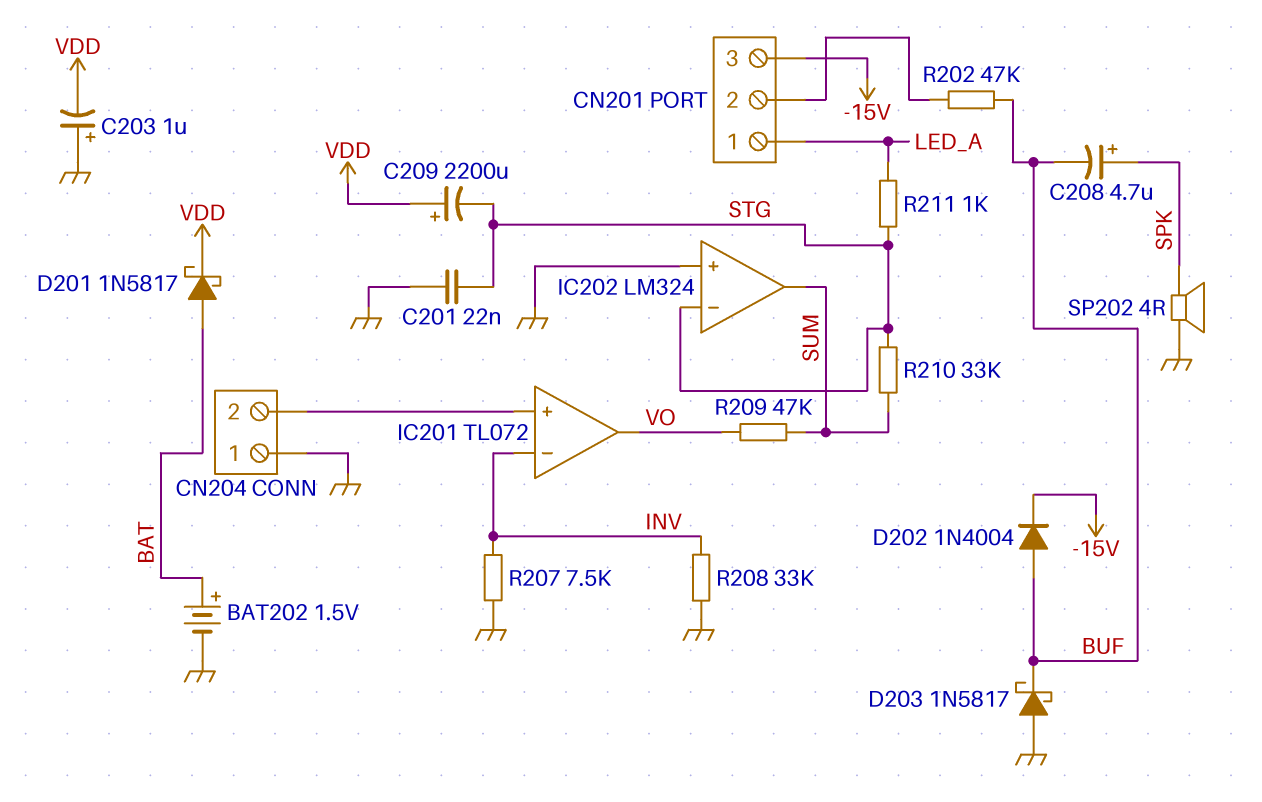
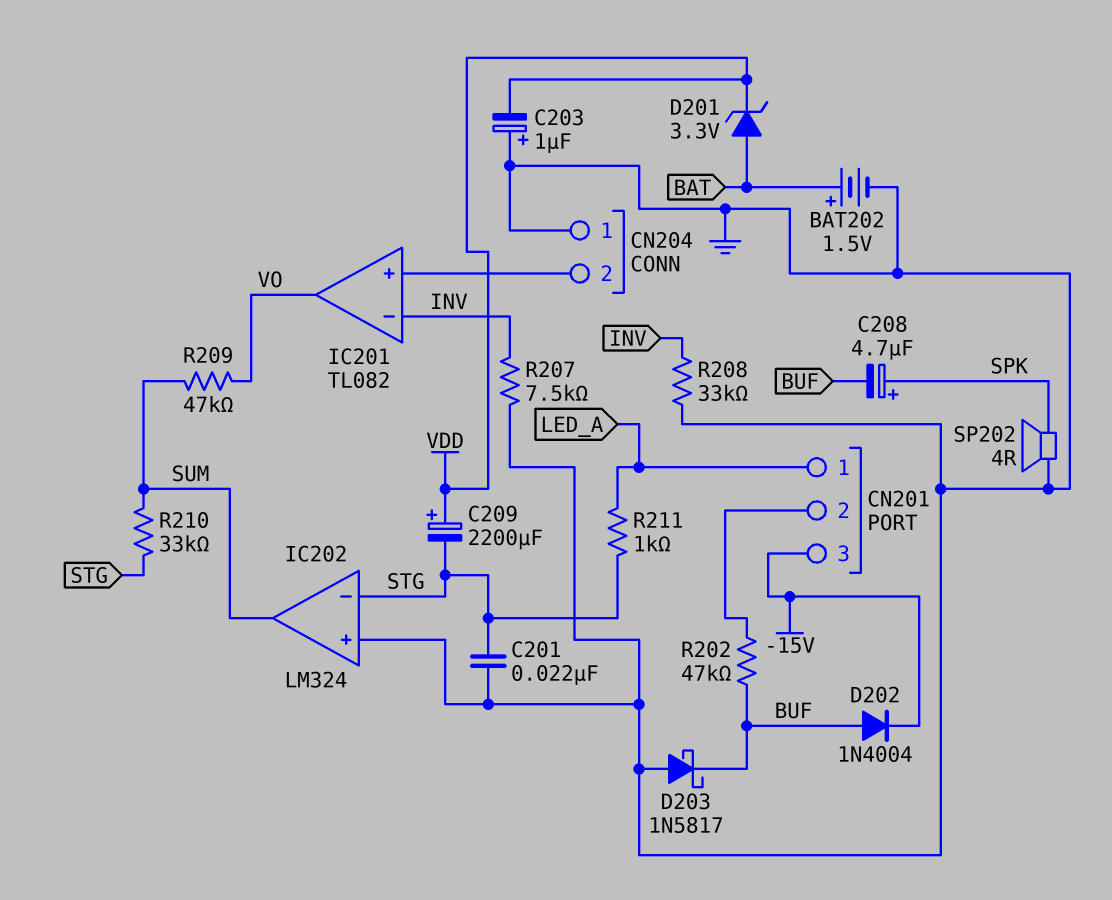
D201: schottky 1N5817 (A BAT, K VDD) -> zener 3.3V (A BAT, K VDD)
IC201: TL072 -> TL082

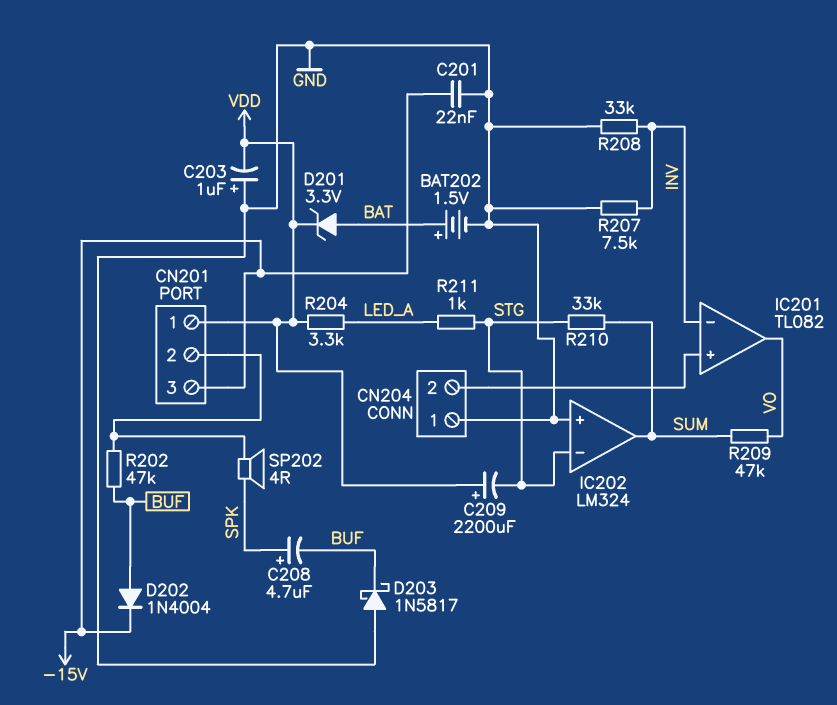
C201: 22nF (GND, STG) -> 22nF (-15V, GND)
CN201 pin 1: LED_A -> VDD
R204: none -> 3.3k (LED_A, VDD)
SP202: speaker 4R (GND, SPK) -> speaker 4R (CN201/2, SPK)

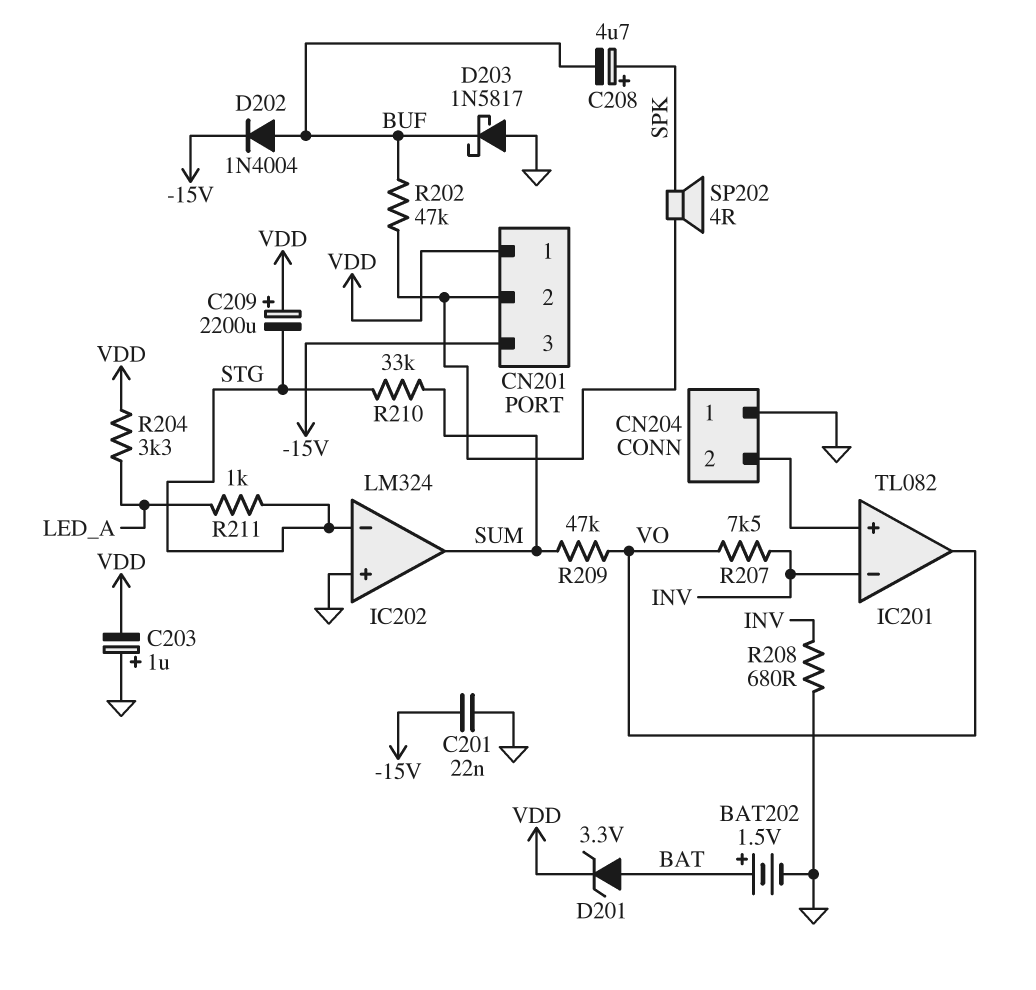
R207: 7.5k (GND, INV) -> 7.5k (INV, VO)
R208: 33k (GND, INV) -> 680 (GND, INV)

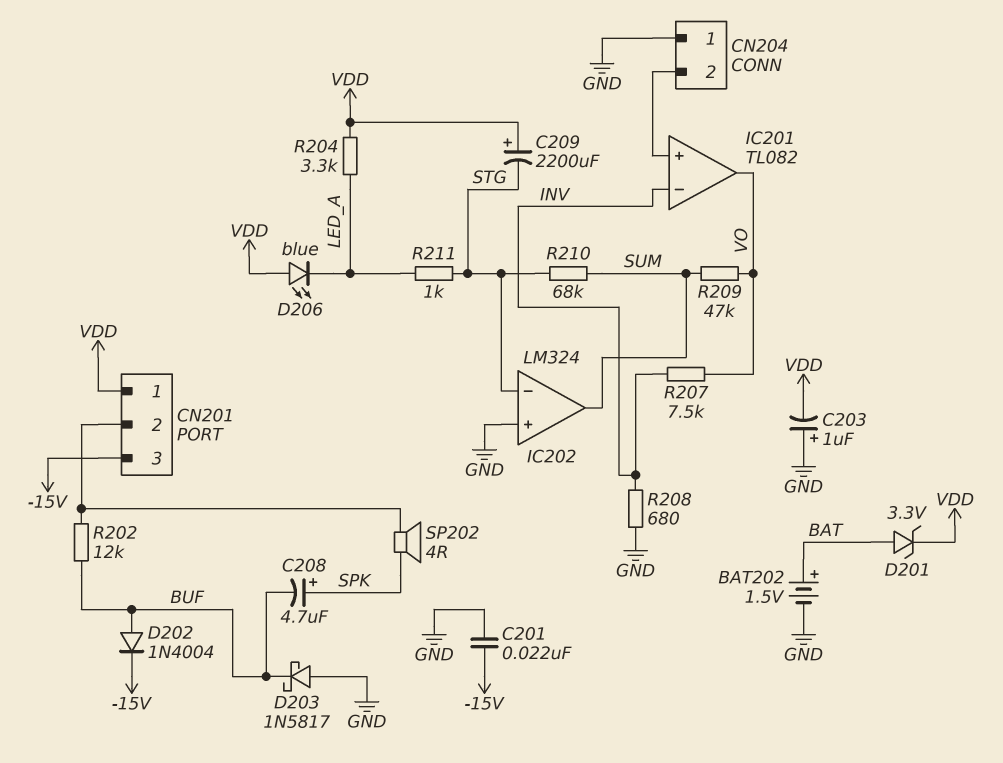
D206: none -> LED blue (A VDD, K LED_A)
R202: 47k (BUF, CN201/2) -> 12k (BUF, CN201/2)
R210: 33k (STG, SUM) -> 68k (STG, SUM)

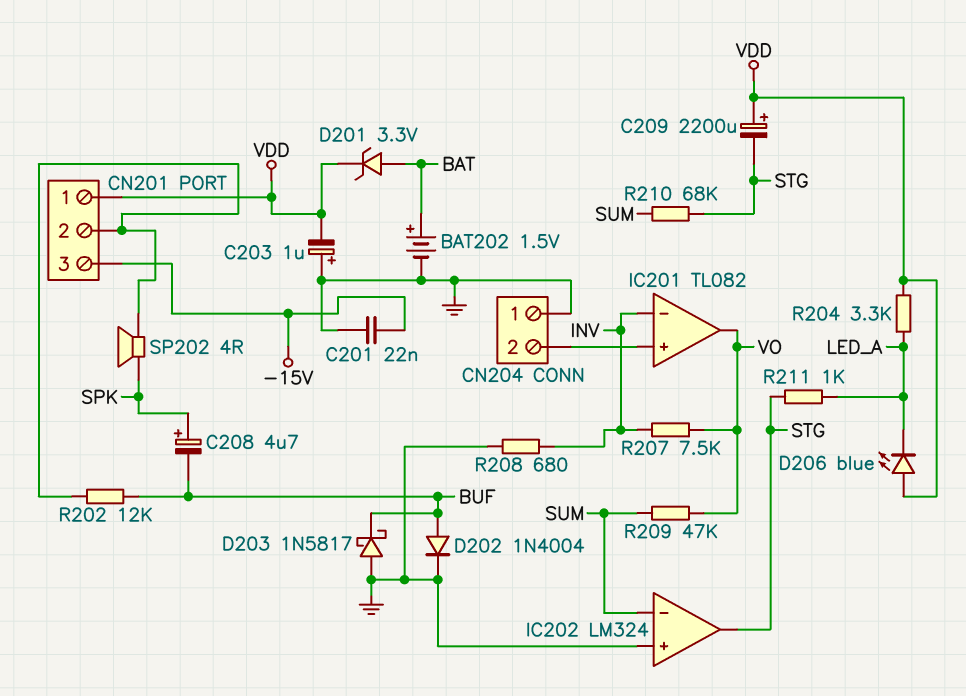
D202: diode 1N4004 (A BUF, K -15V) -> diode 1N4004 (A BUF, K GND)
IC202 pin in-: STG -> SUM
IC202 pin out: SUM -> STG

